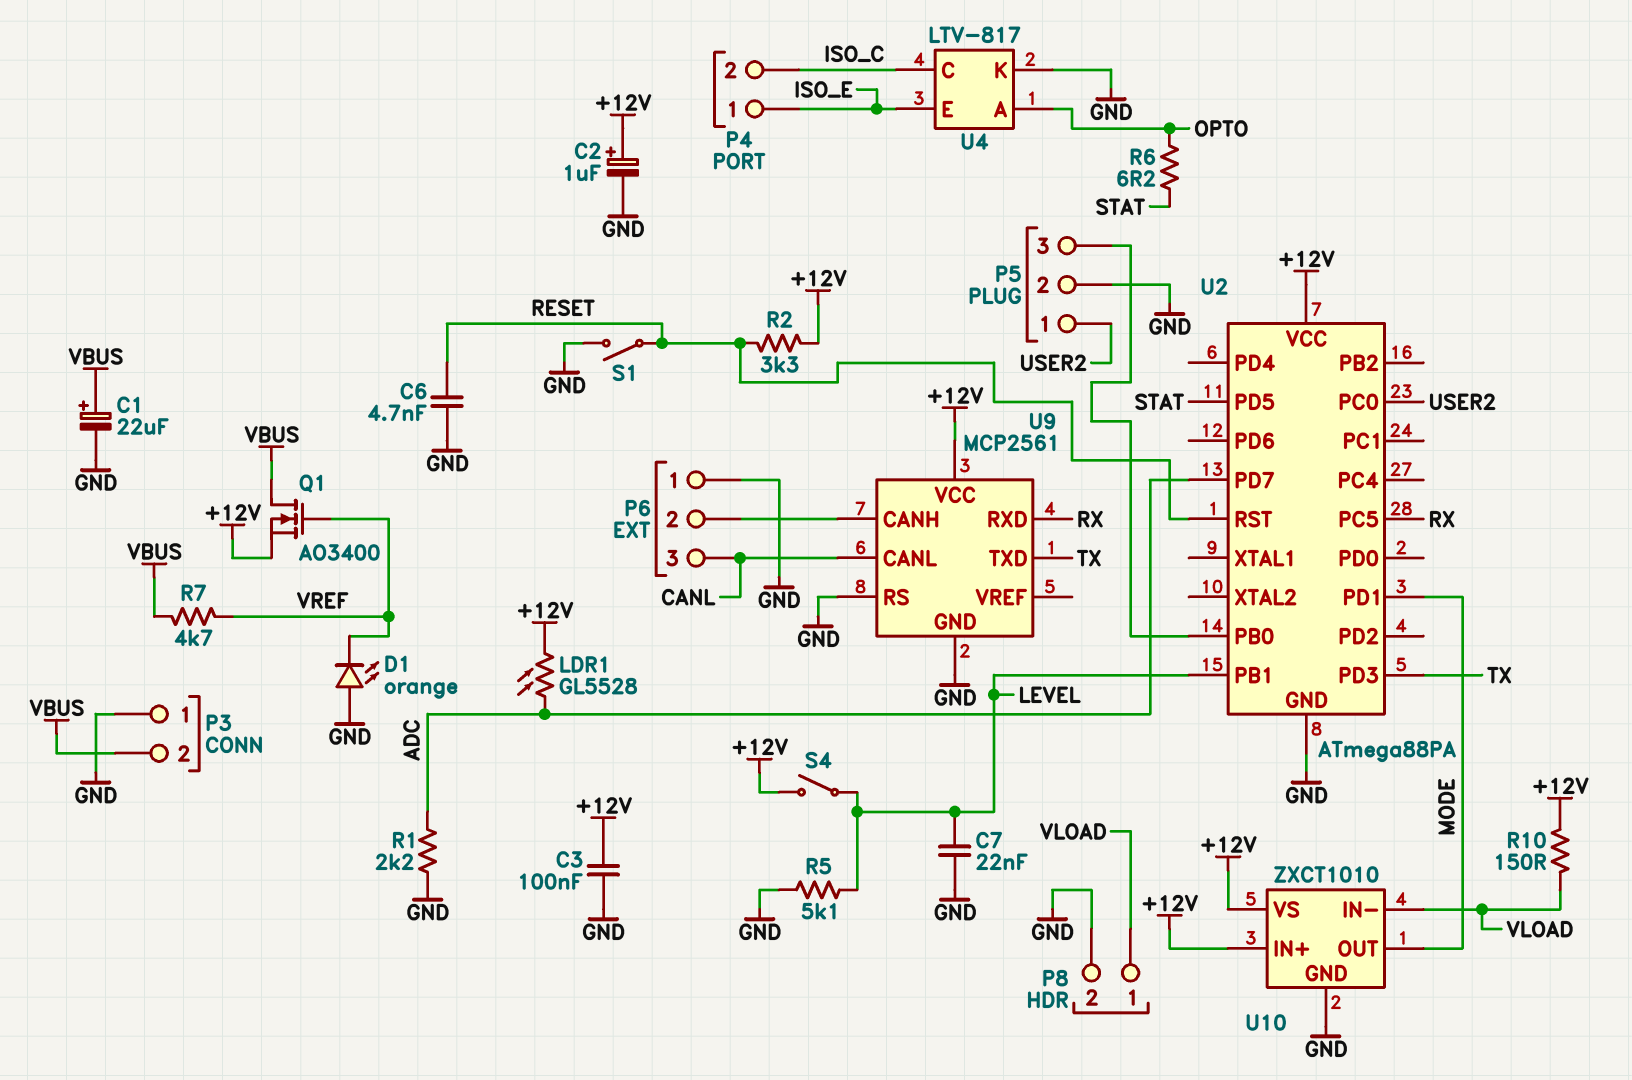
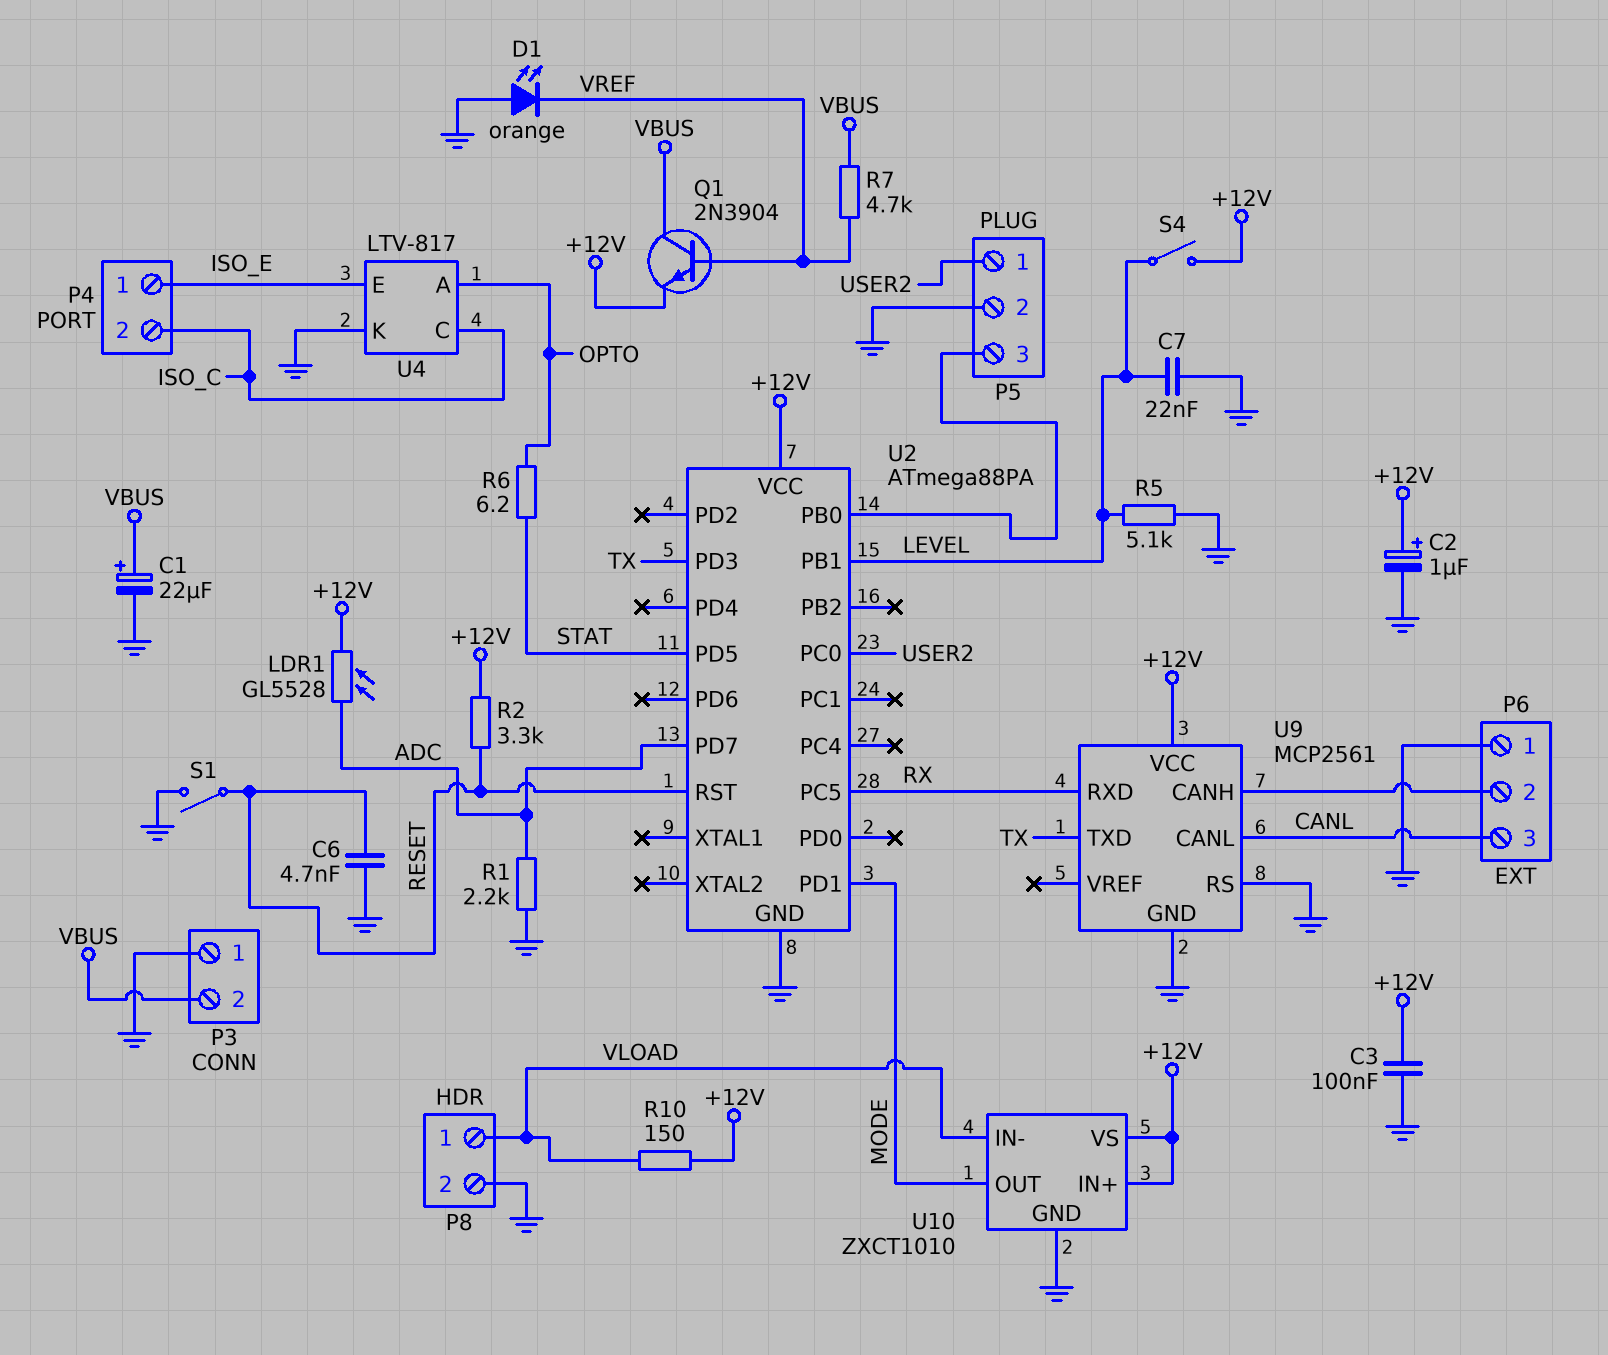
Q1: NMOS AO3400 (G VREF, D VBUS, S +12V) -> NPN 2N3904 (B VREF, C VBUS, E +12V)

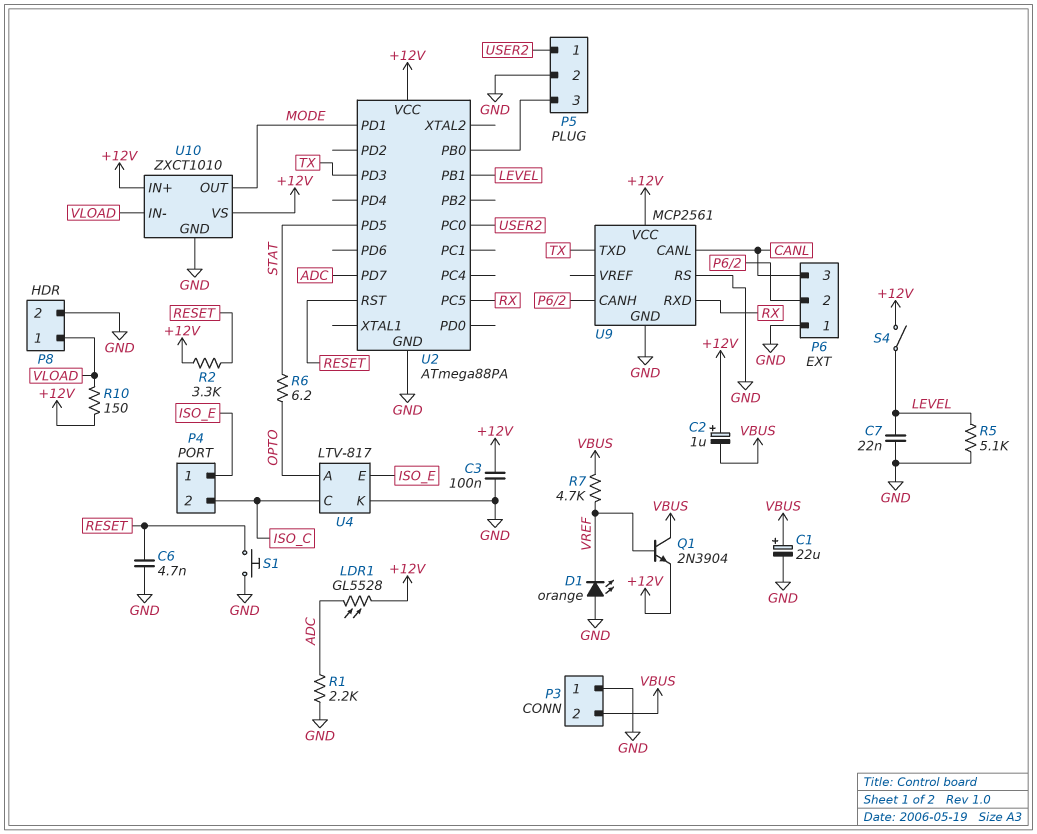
C2: 1uF (plus +12V, minus GND) -> 1uF (plus +12V, minus VBUS)
S1: switch (GND, RESET) -> button (GND, RESET)

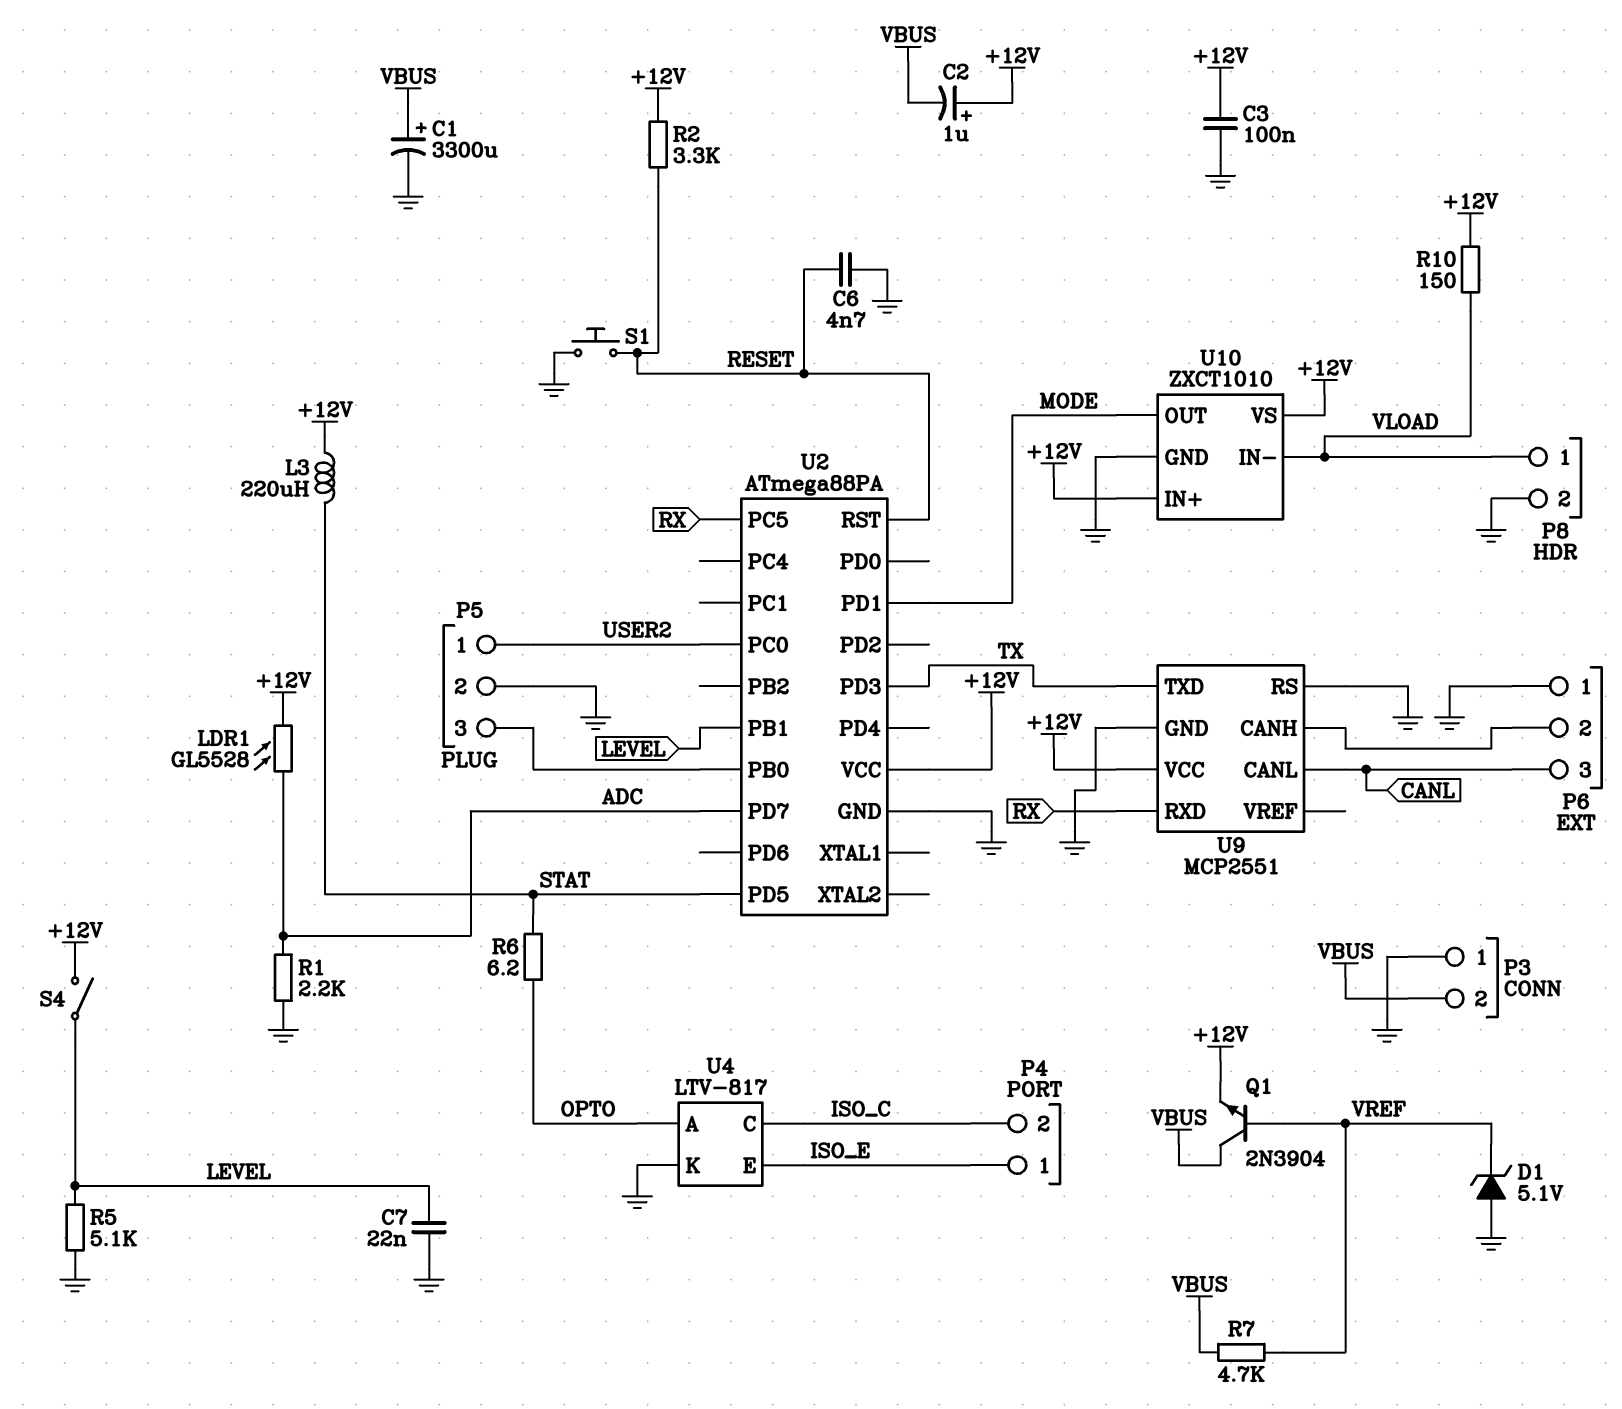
C1: 22uF (plus VBUS, minus GND) -> 3300uF (plus VBUS, minus GND)
D1: LED orange (A GND, K VREF) -> zener 5.1V (A GND, K VREF)
L3: none -> 220uH (+12V, STAT)
U9: MCP2561 -> MCP2551

